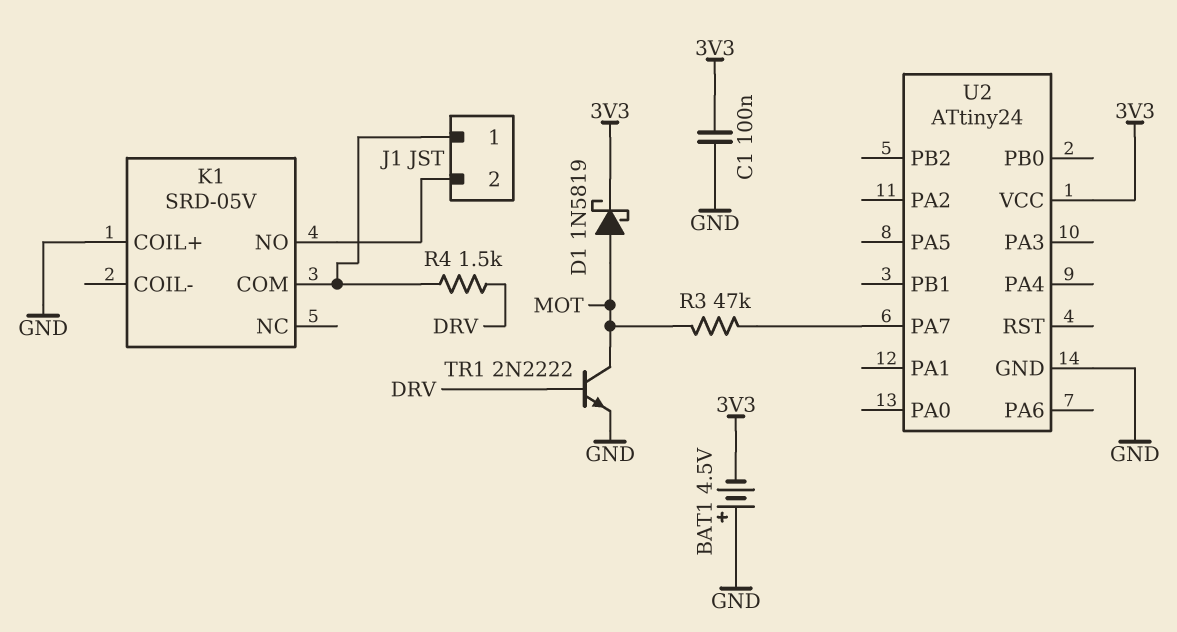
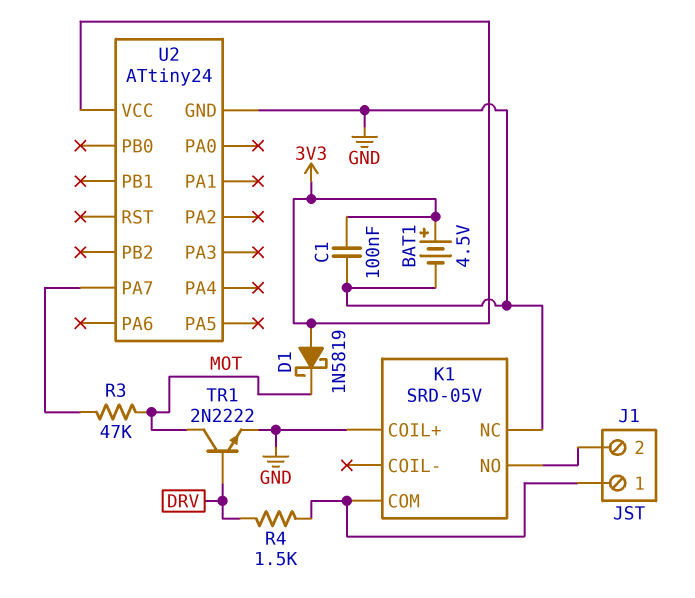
BAT1: 4.5V (plus GND, minus 3V3) -> 4.5V (plus 3V3, minus GND)
D1: schottky 1N5819 (A MOT, K 3V3) -> schottky 1N5819 (A 3V3, K MOT)
K1 pin NC: none -> GND

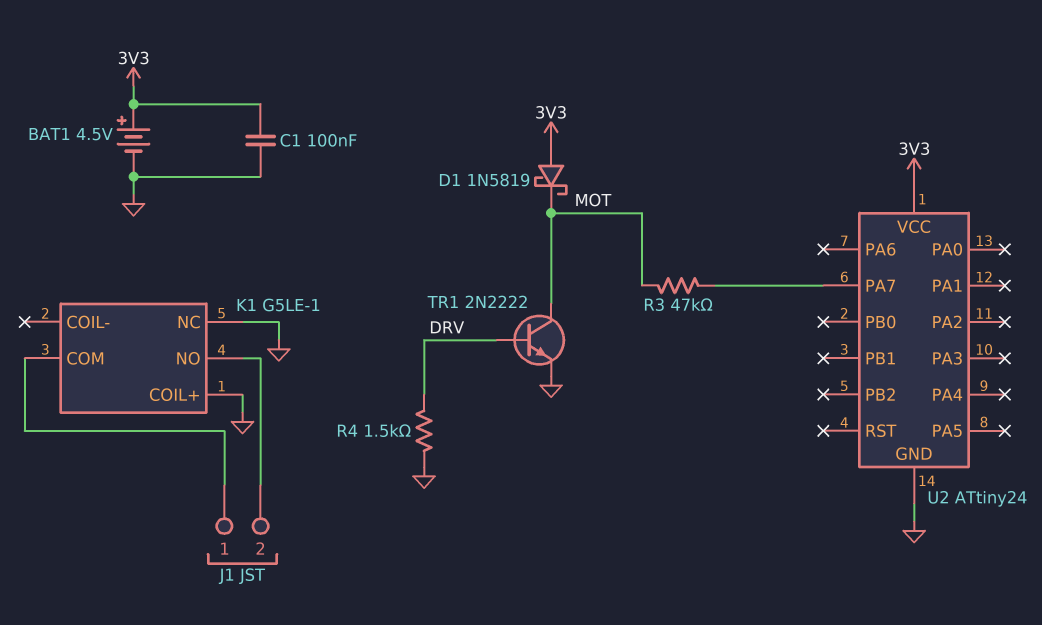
K1: SRD-05V -> G5LE-1
R4: 1.5k (DRV, J1/1) -> 1.5k (DRV, GND)

